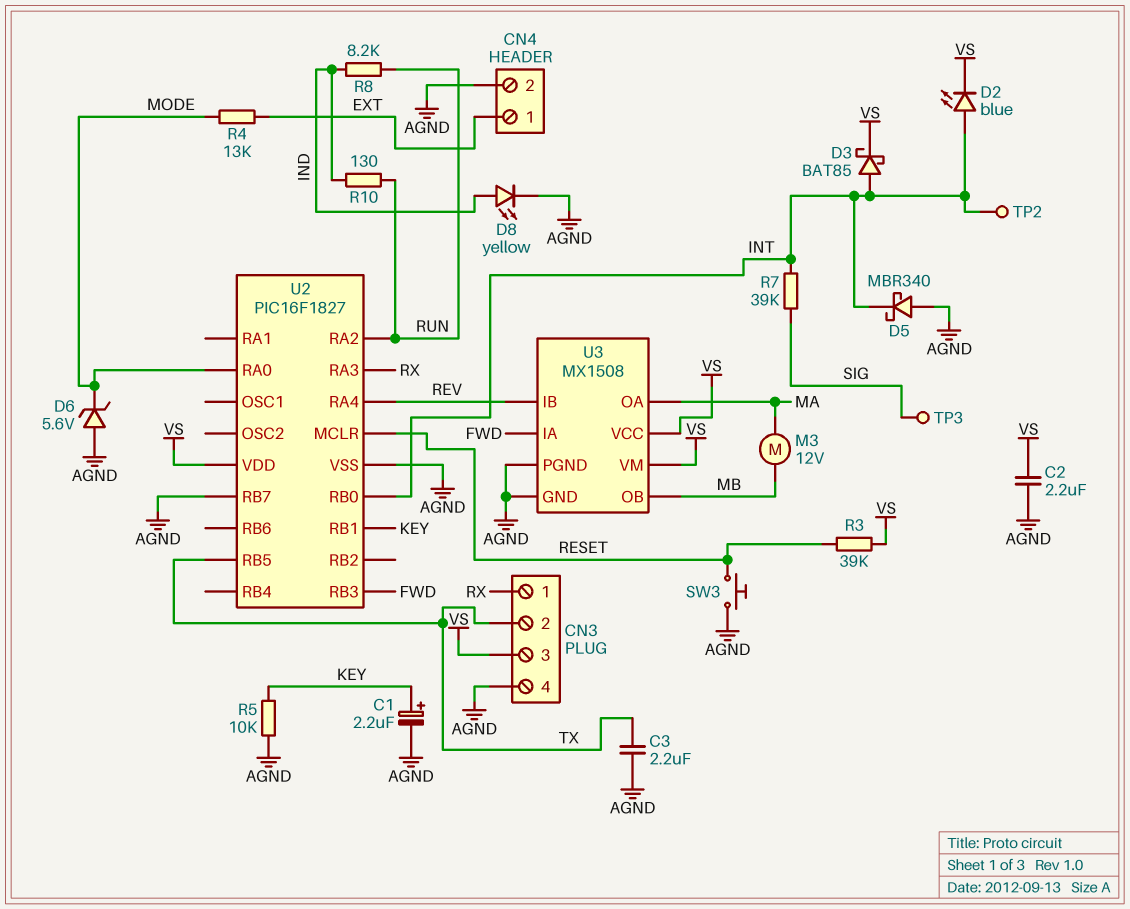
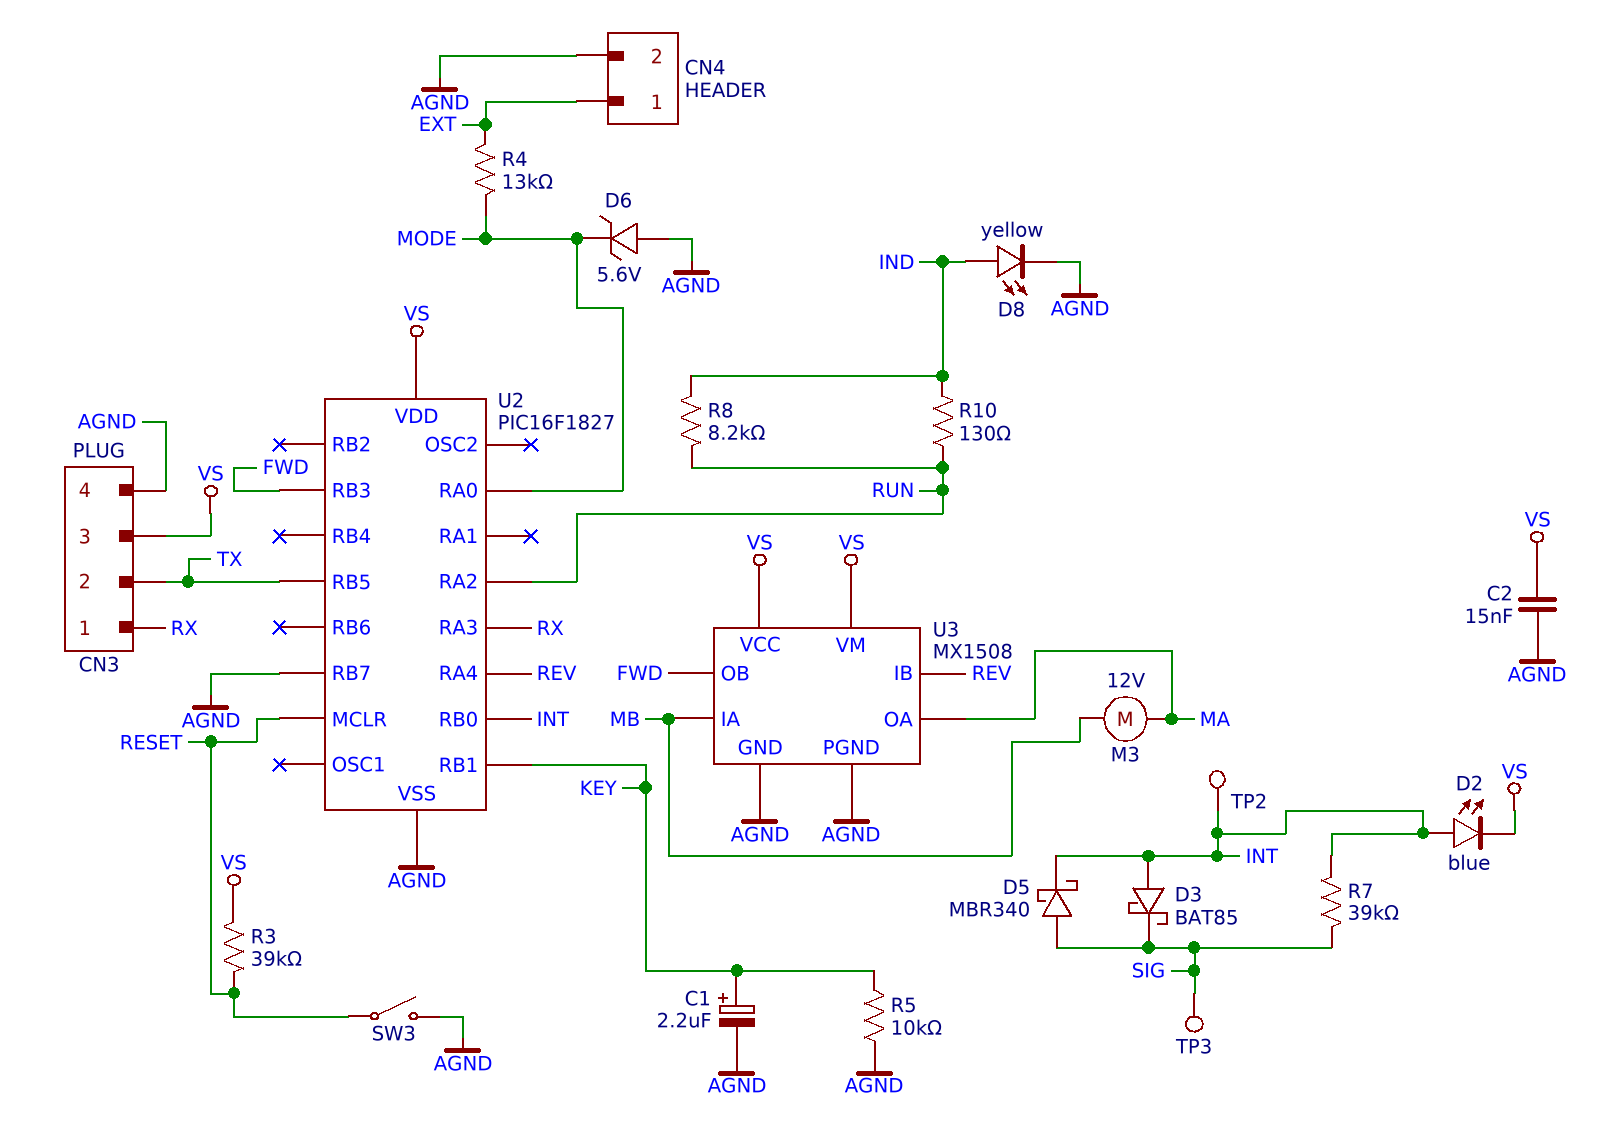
C2: 2.2uF (AGND, VS) -> 15nF (AGND, VS)
C3: 2.2uF (AGND, TX) -> none
D3: schottky BAT85 (A INT, K VS) -> schottky BAT85 (A INT, K SIG)
D5: schottky MBR340 (A AGND, K INT) -> schottky MBR340 (A SIG, K INT)
SW3: button (AGND, RESET) -> switch (AGND, RESET)
U3 pin IA: FWD -> MB
U3 pin OB: MB -> FWD

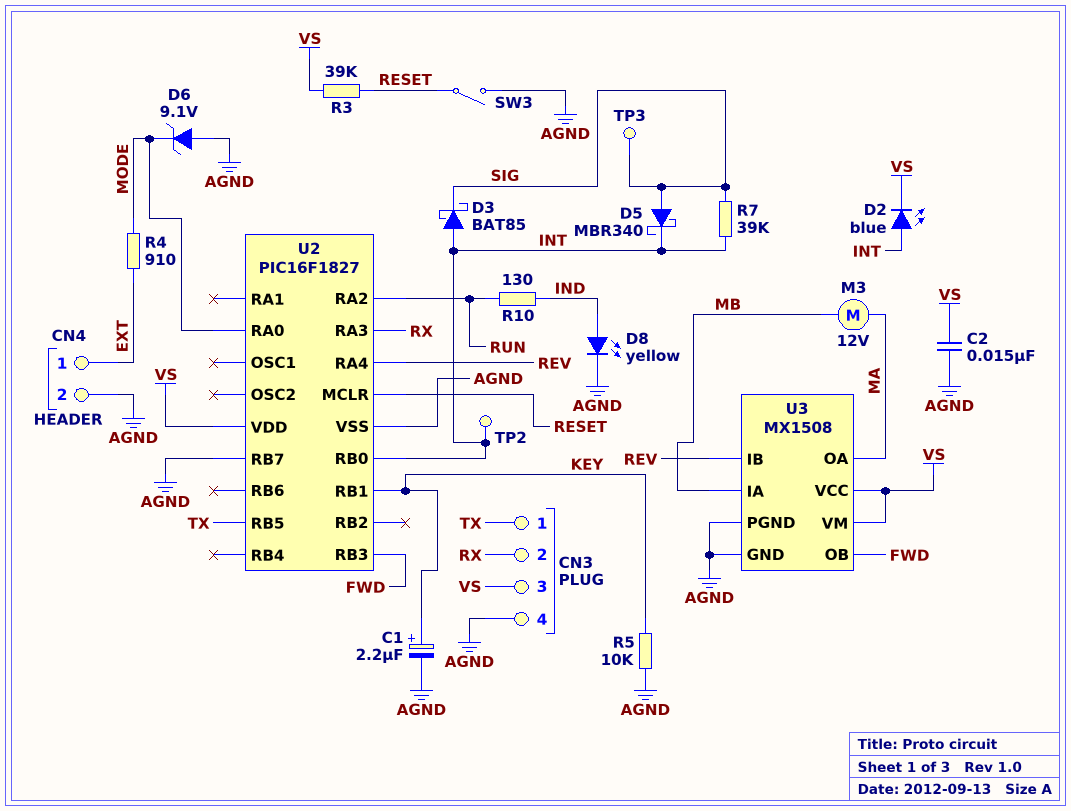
CN3 pin 1: RX -> TX
CN3 pin 2: TX -> RX
D6: zener 5.6V (A AGND, K MODE) -> zener 9.1V (A AGND, K MODE)
R4: 13k (EXT, MODE) -> 910 (EXT, MODE)
R8: 8.2k (IND, RUN) -> none

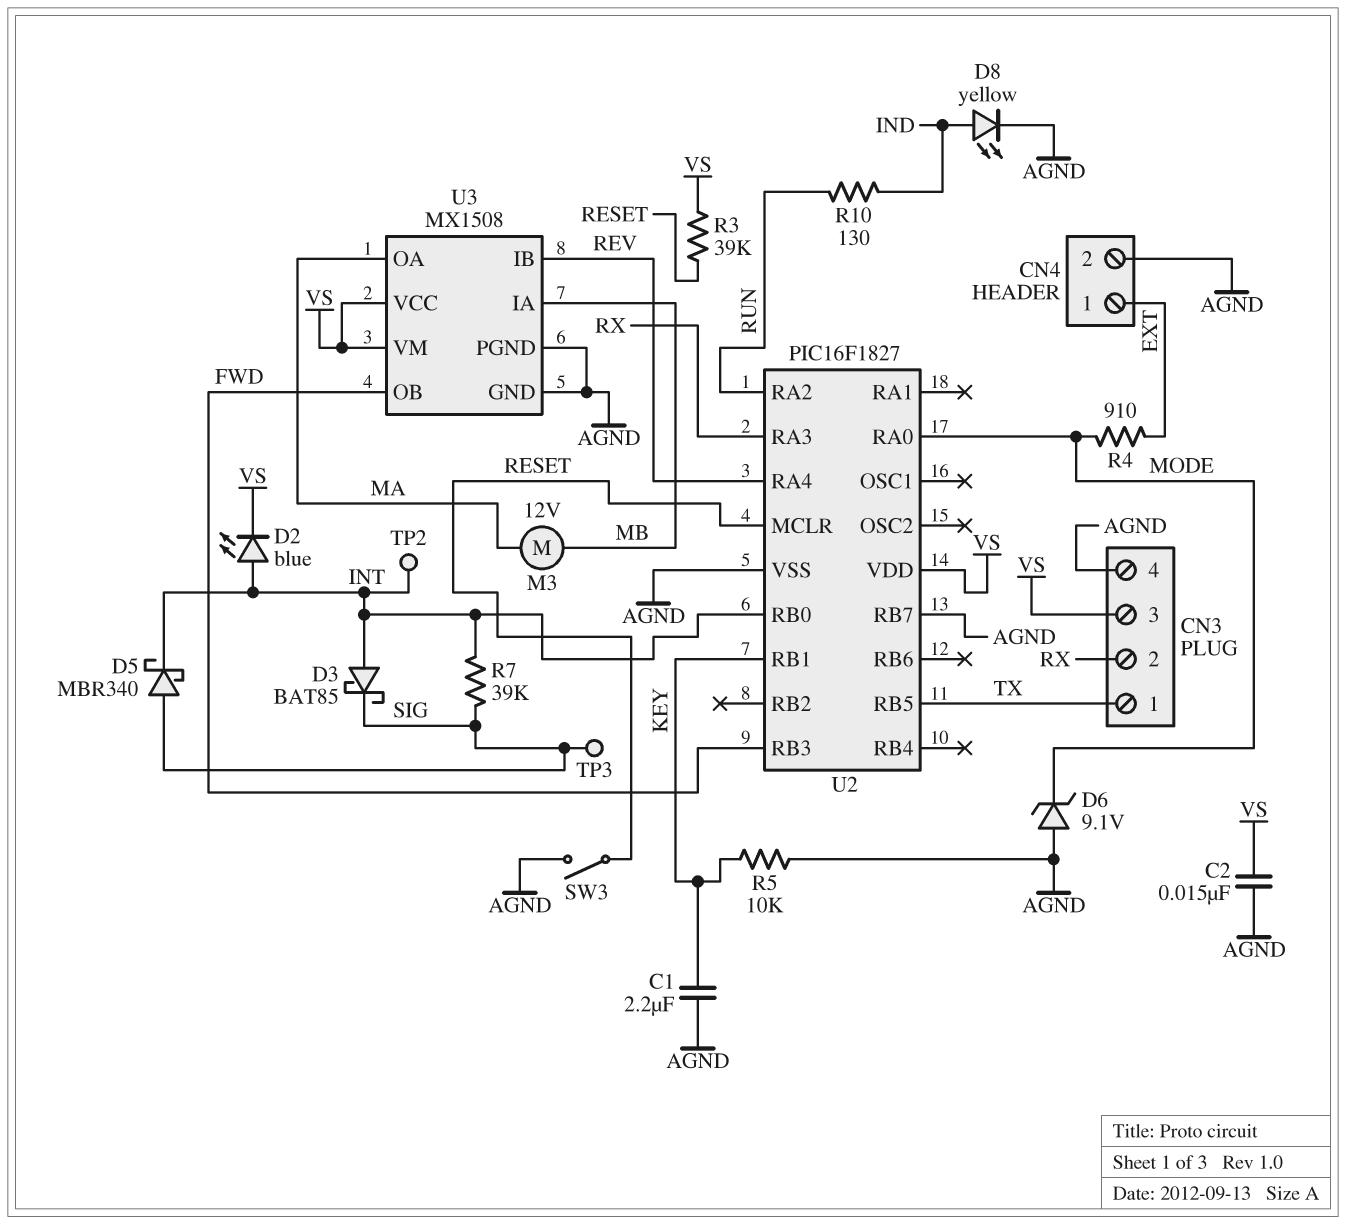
C1: 2.2uF (plus KEY, minus AGND) -> 2.2uF (AGND, KEY)

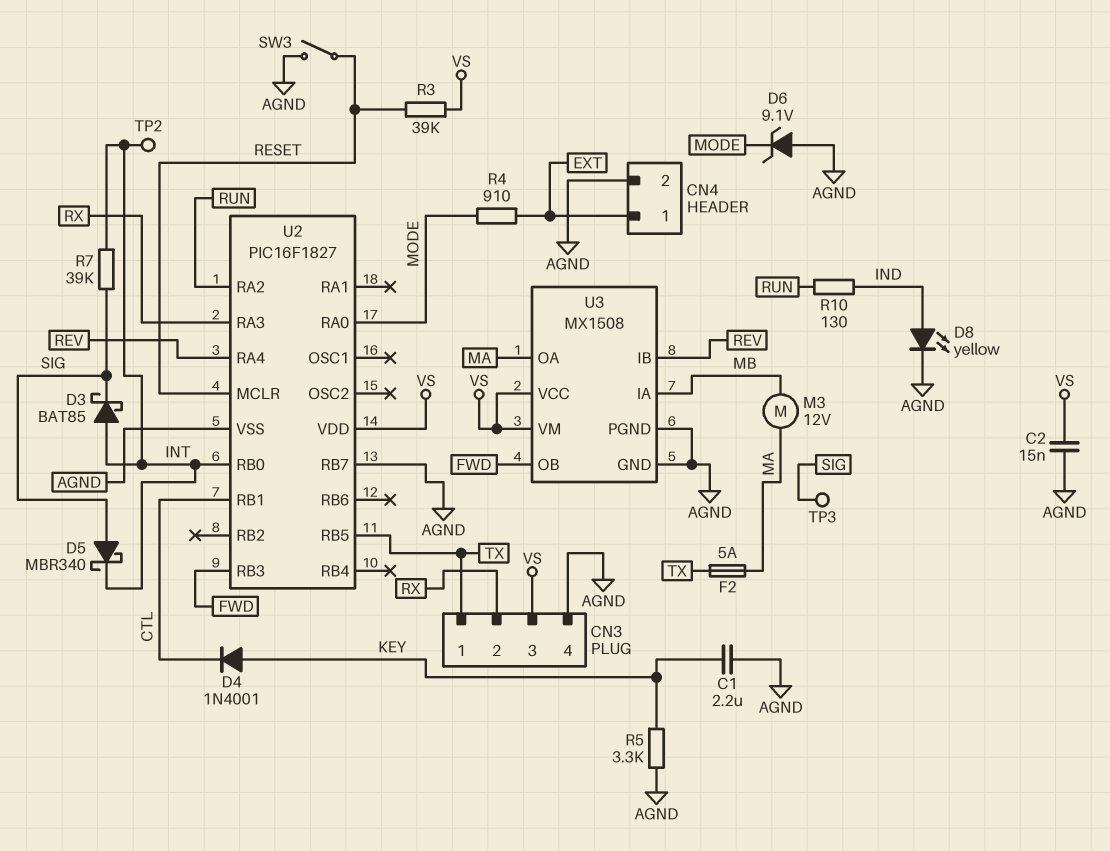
D2: LED blue (A INT, K VS) -> none
D4: none -> diode 1N4001 (A KEY, K CTL)
F2: none -> 5A (MA, TX)
R5: 10k (AGND, KEY) -> 3.3k (AGND, KEY)
U2 pin RB1: KEY -> CTL

